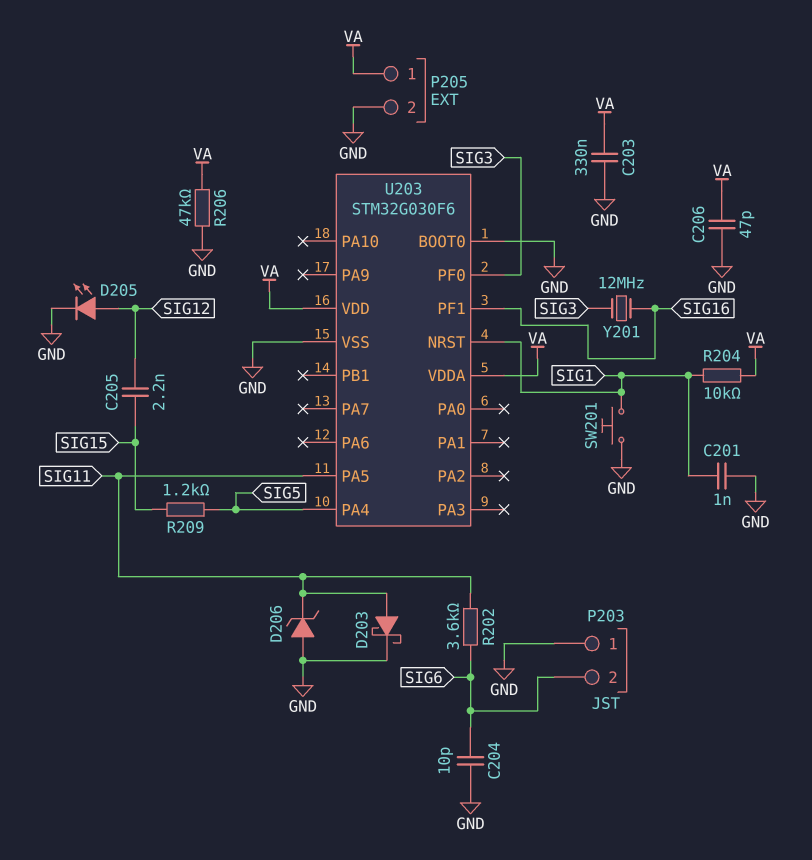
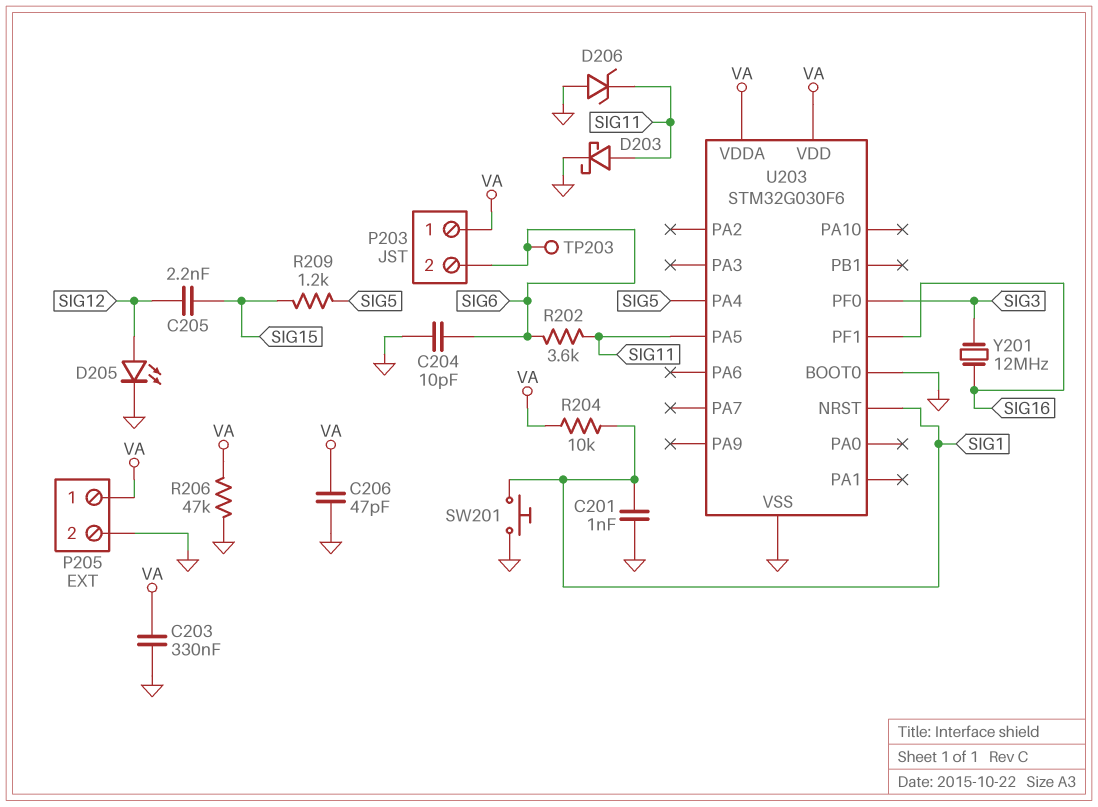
P203 pin 1: GND -> VA
TP203: none -> test point (SIG6)

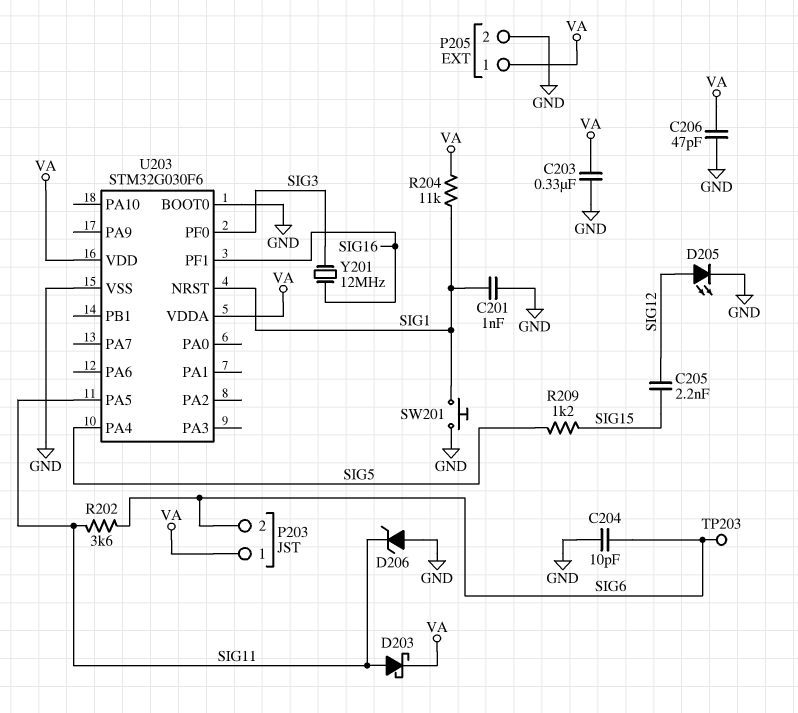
D203: schottky (A SIG11, K GND) -> schottky (A SIG11, K VA)
R204: 10k (SIG1, VA) -> 11k (SIG1, VA)
R206: 47k (GND, VA) -> none

